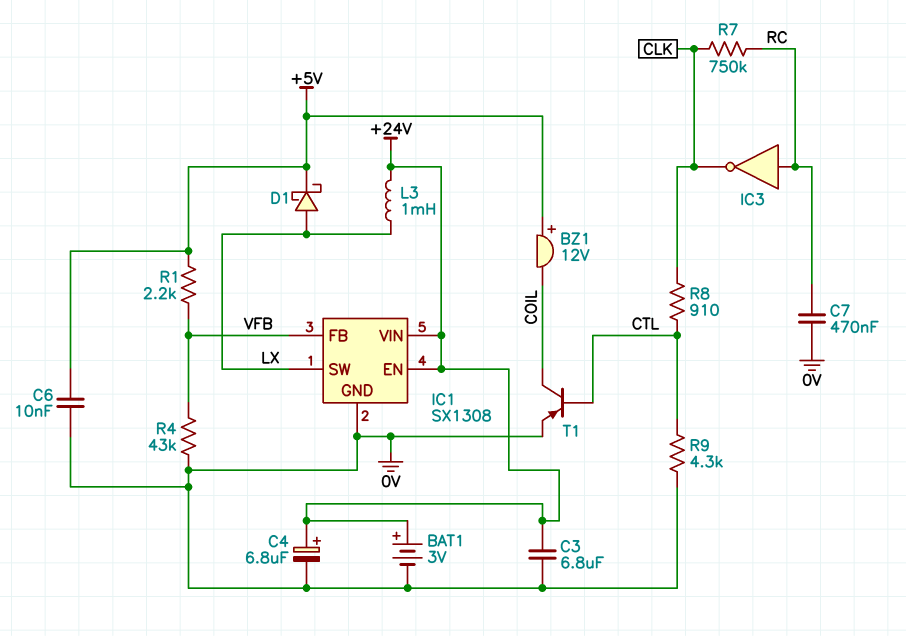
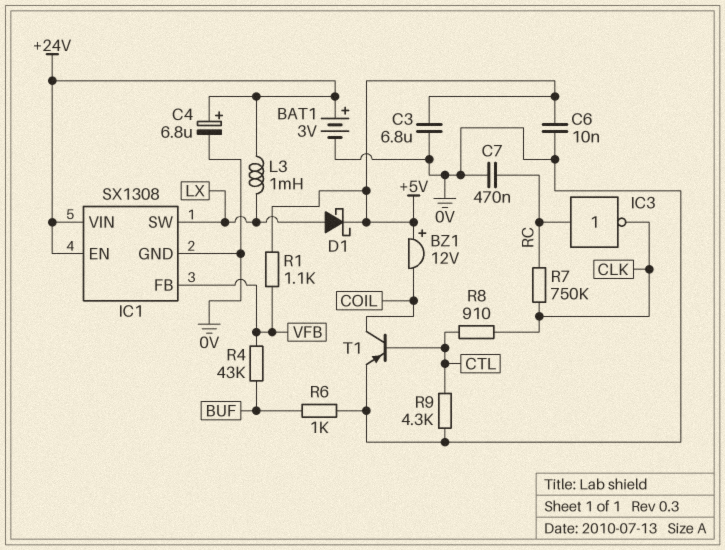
C3: 6.8uF (+24V, 0V) -> 6.8uF (+5V, 0V)
R1: 2.2k (+5V, VFB) -> 1.1k (+5V, VFB)
R4: 43k (0V, VFB) -> 43k (BUF, VFB)
R6: none -> 1k (0V, BUF)

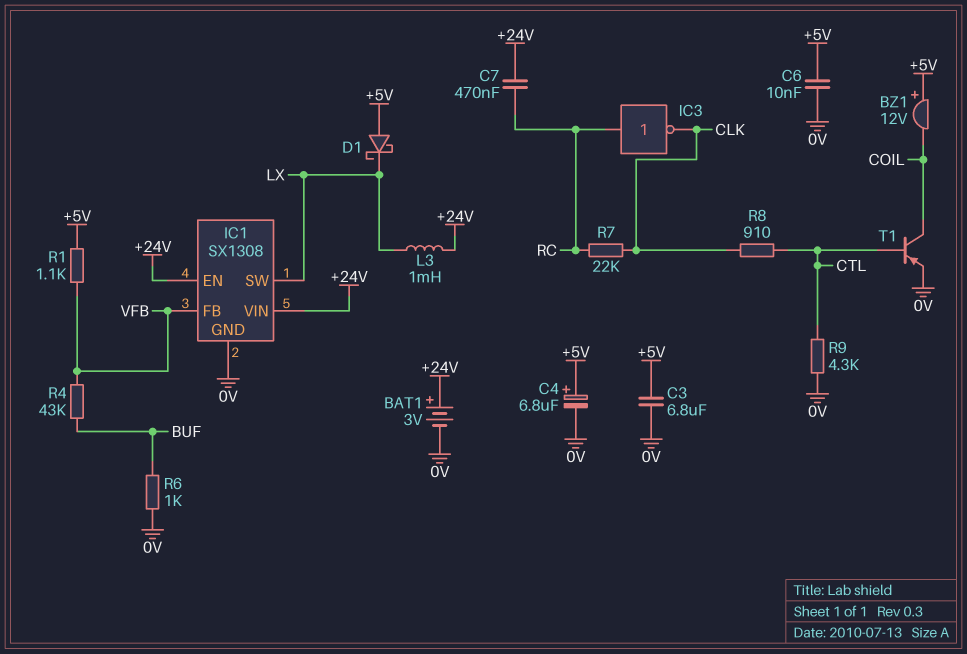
C4: 6.8uF (plus +24V, minus 0V) -> 6.8uF (plus +5V, minus 0V)
C7: 470nF (0V, RC) -> 470nF (+24V, RC)
D1: schottky (A LX, K +5V) -> schottky (A +5V, K LX)
R7: 750k (CLK, RC) -> 22k (CLK, RC)

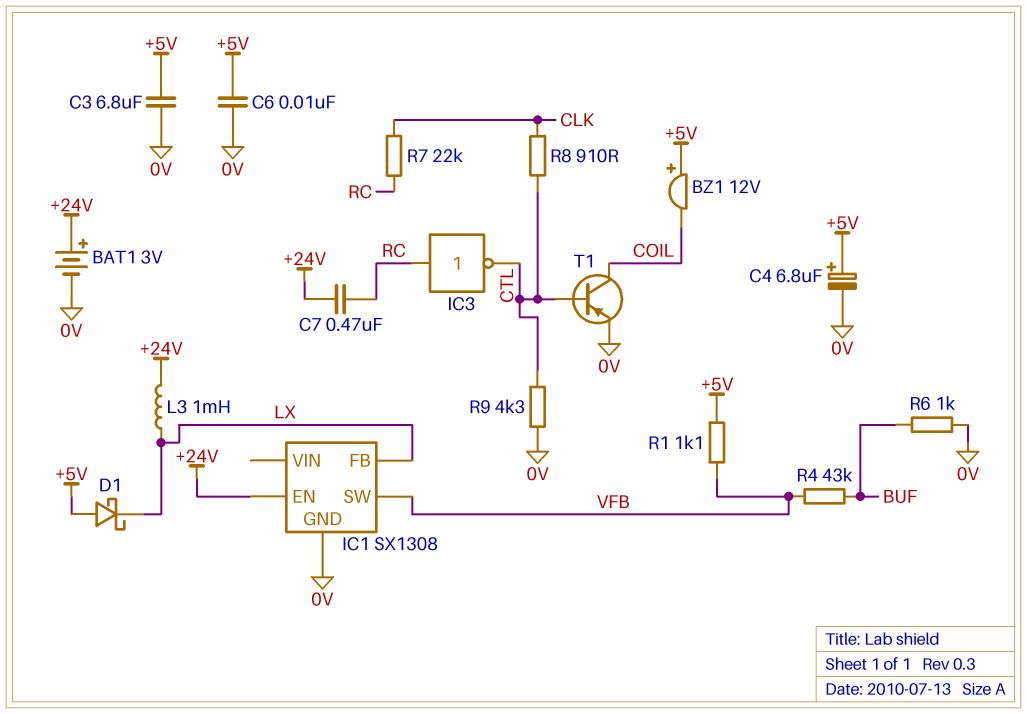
IC1 pin FB: VFB -> LX
IC1 pin SW: LX -> VFB
IC1 pin VIN: +24V -> none
IC3: NOT (in RC, out CLK) -> NOT (in RC, out CTL)

